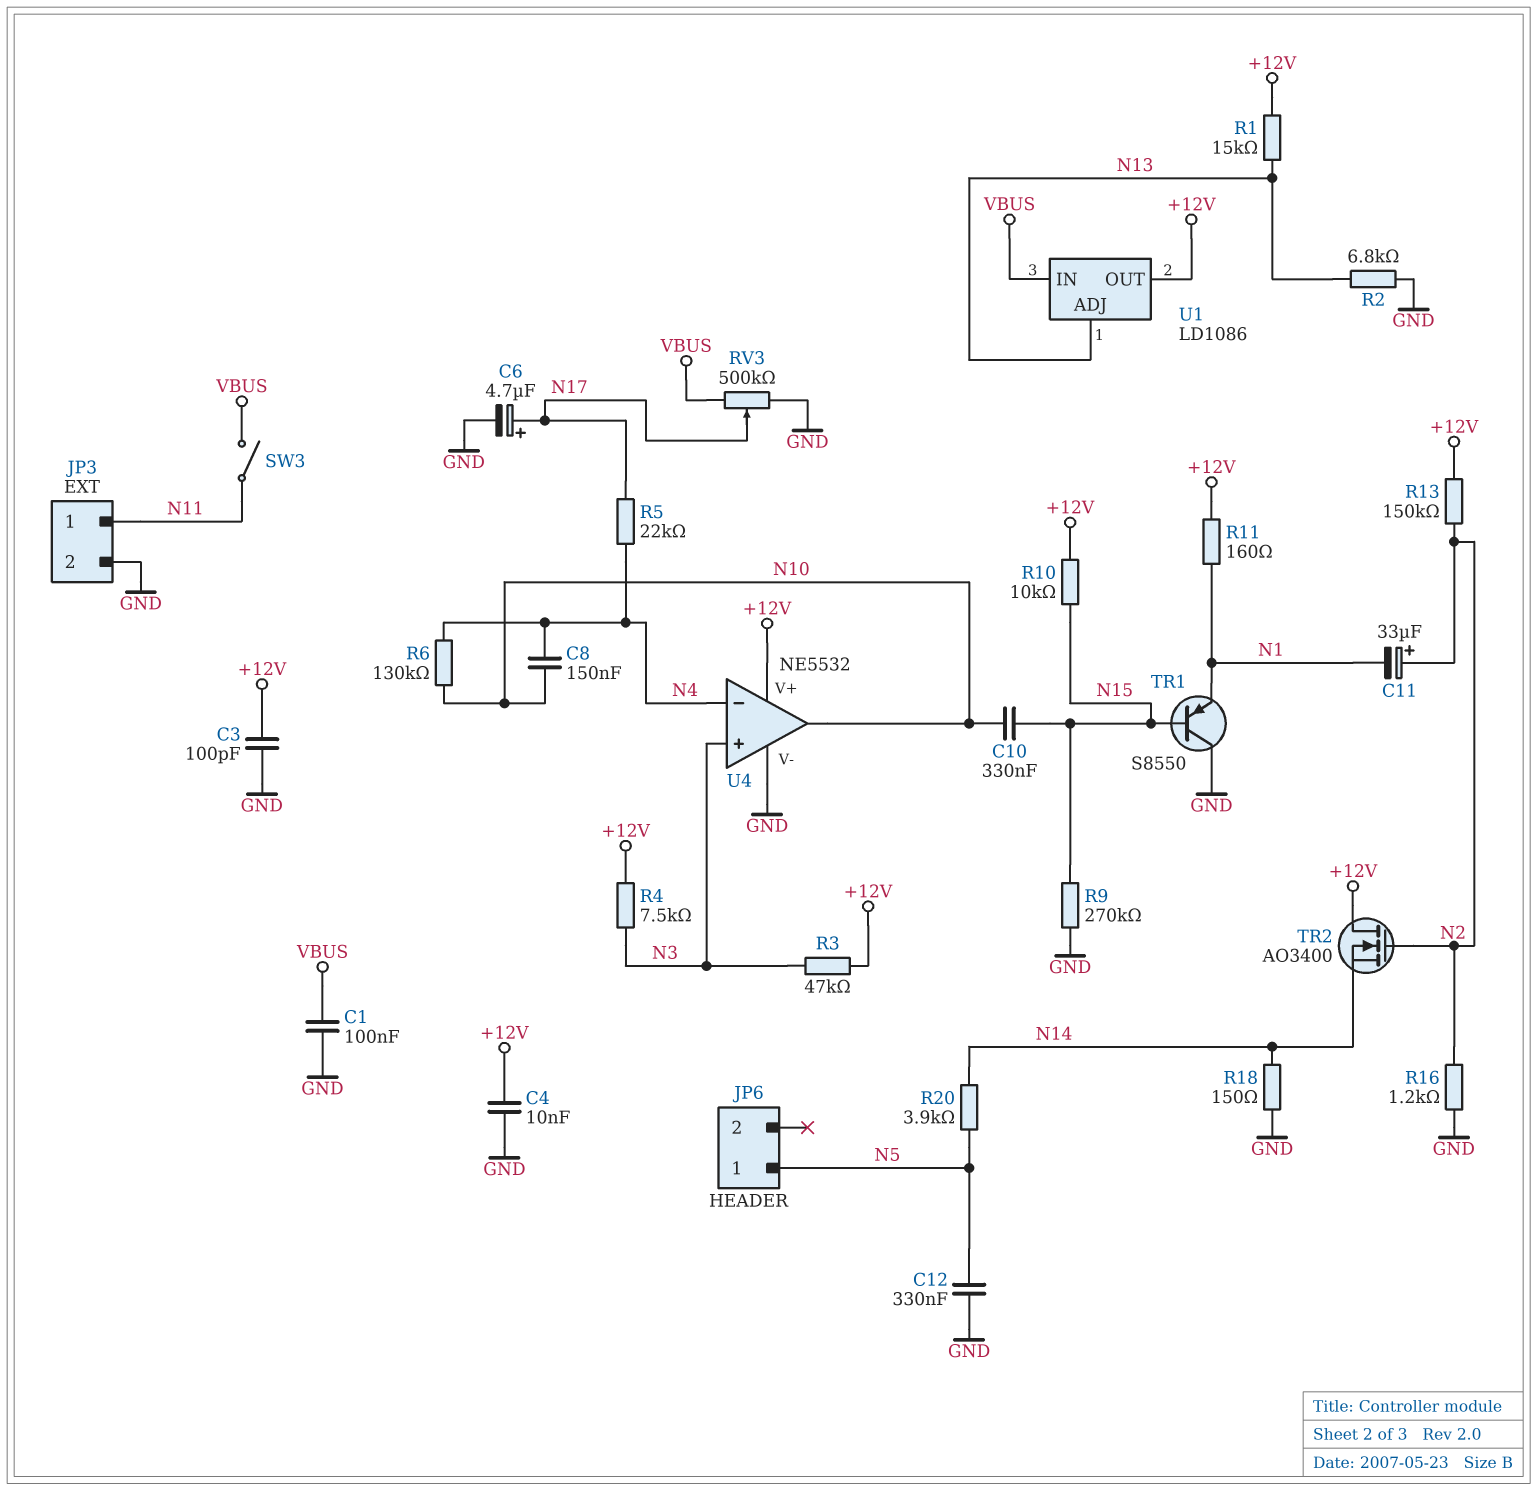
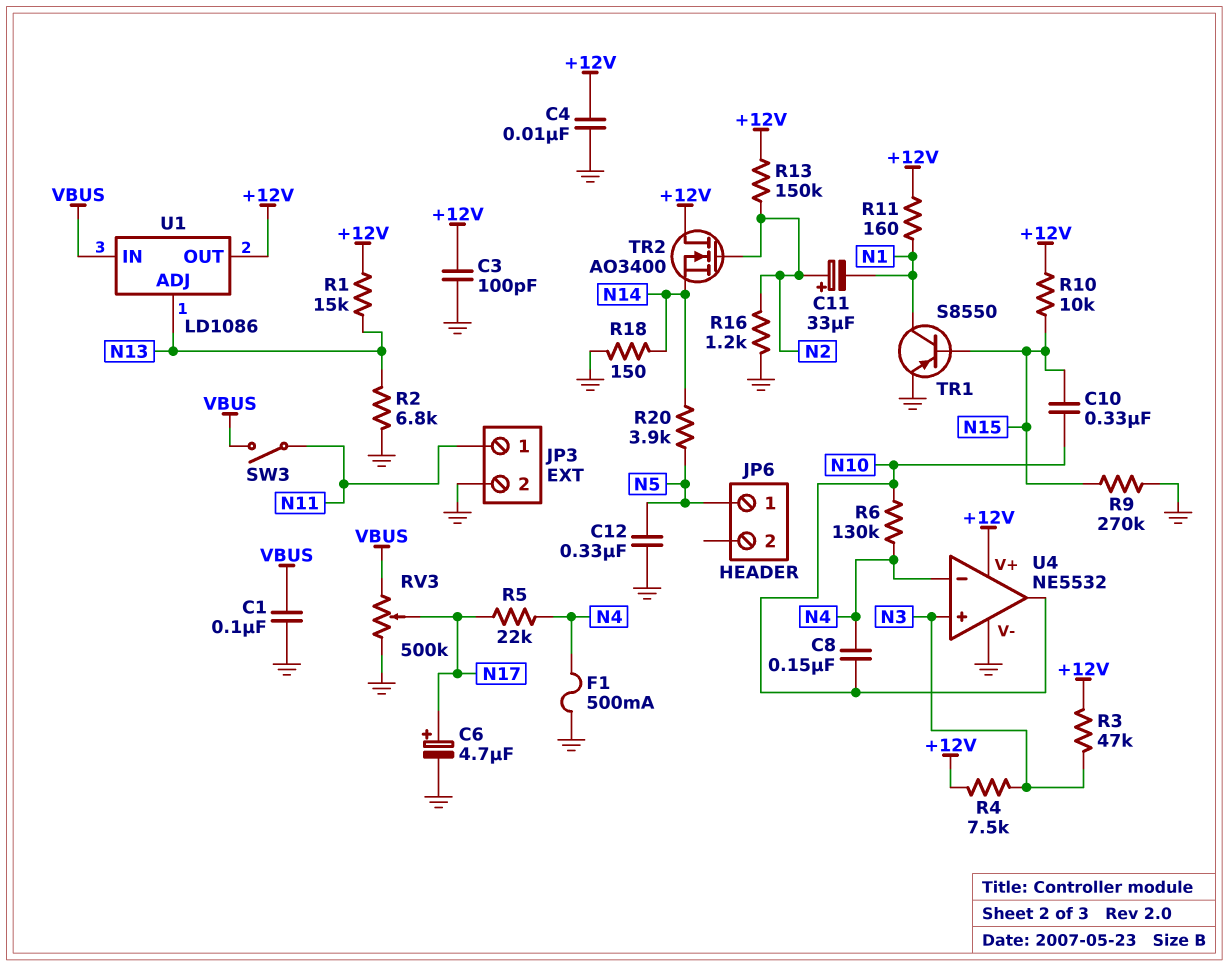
F1: none -> 500mA (GND, N4)
TR1: PNP S8550 (B N15, C GND, E N1) -> PNP S8550 (B N15, C N1, E GND)

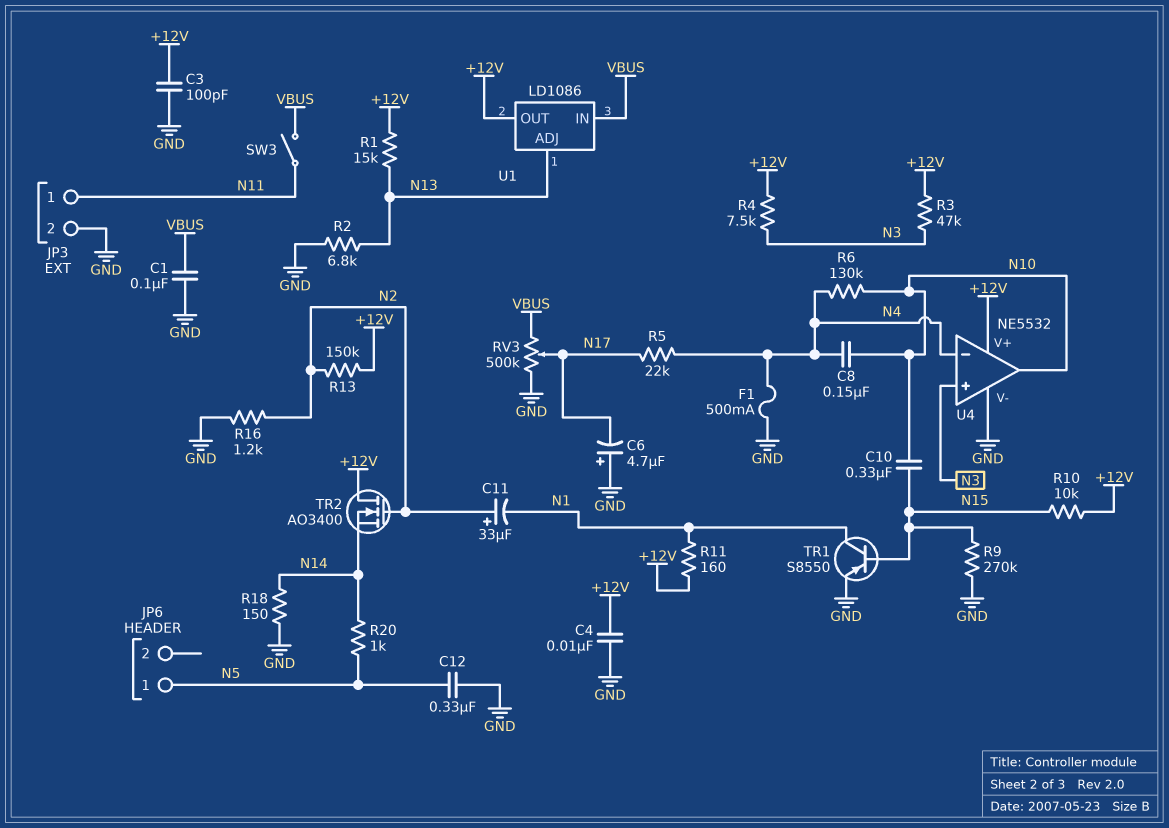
C6: 4.7uF (plus N17, minus GND) -> 4.7uF (plus GND, minus N17)
R20: 3.9k (N5, N14) -> 1k (N5, N14)

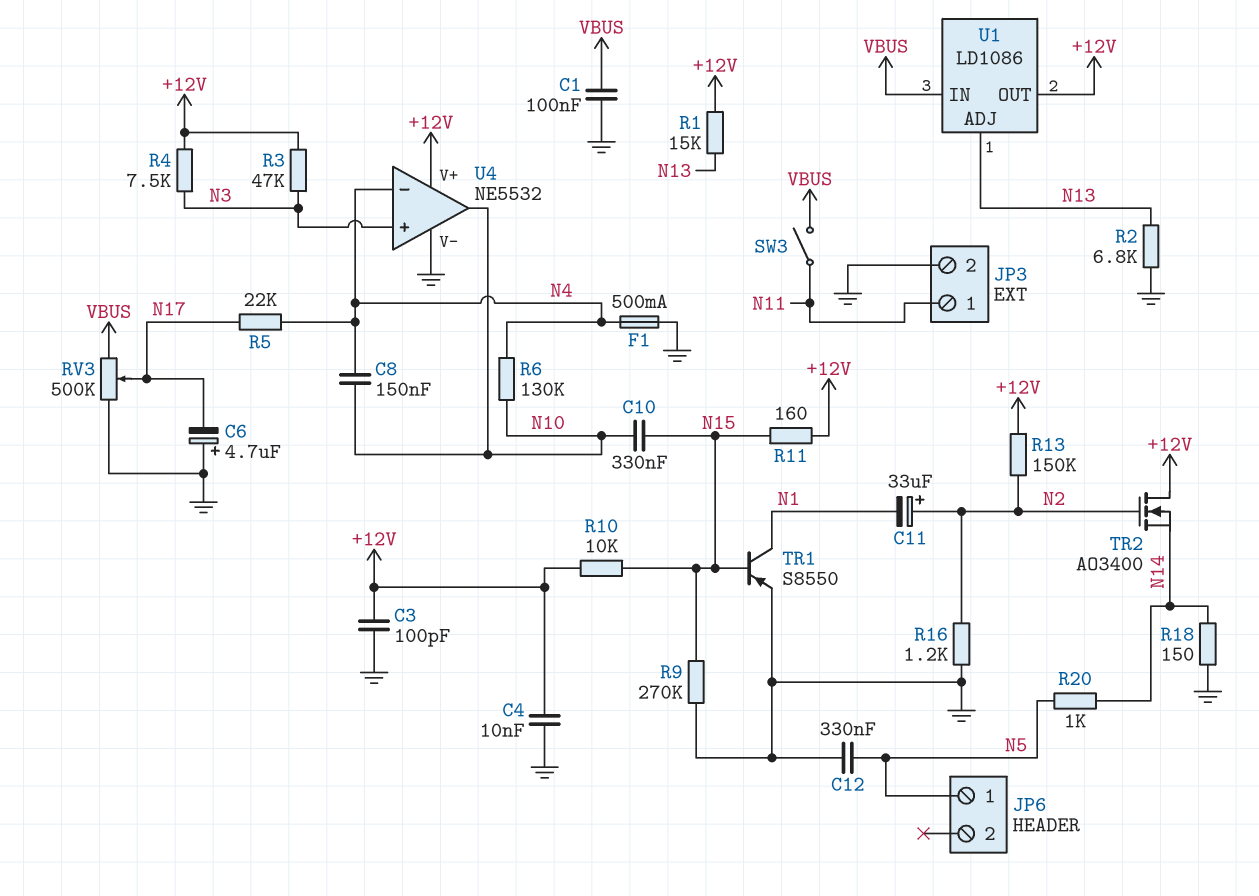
R11: 160 (+12V, N1) -> 160 (+12V, N15)

